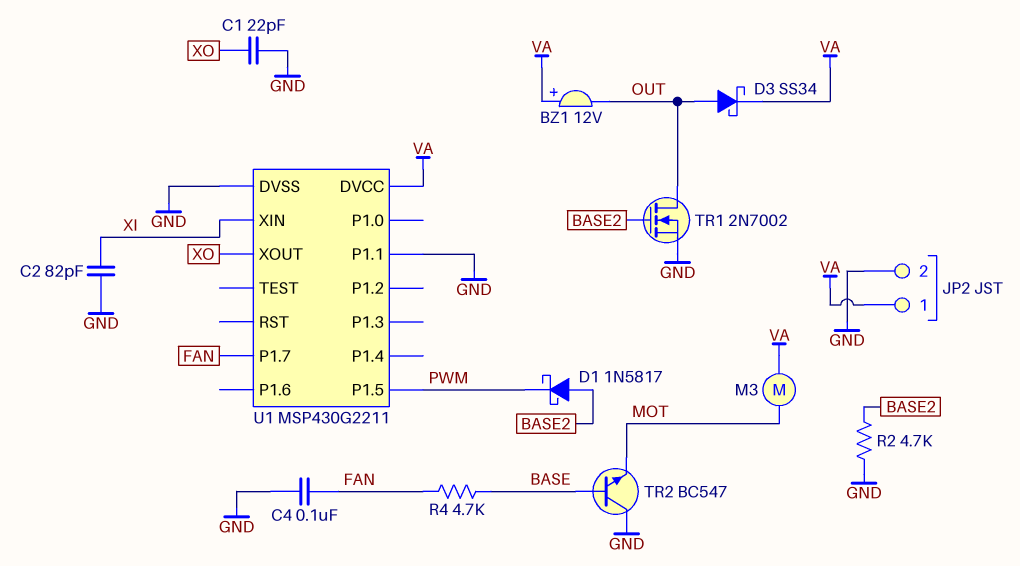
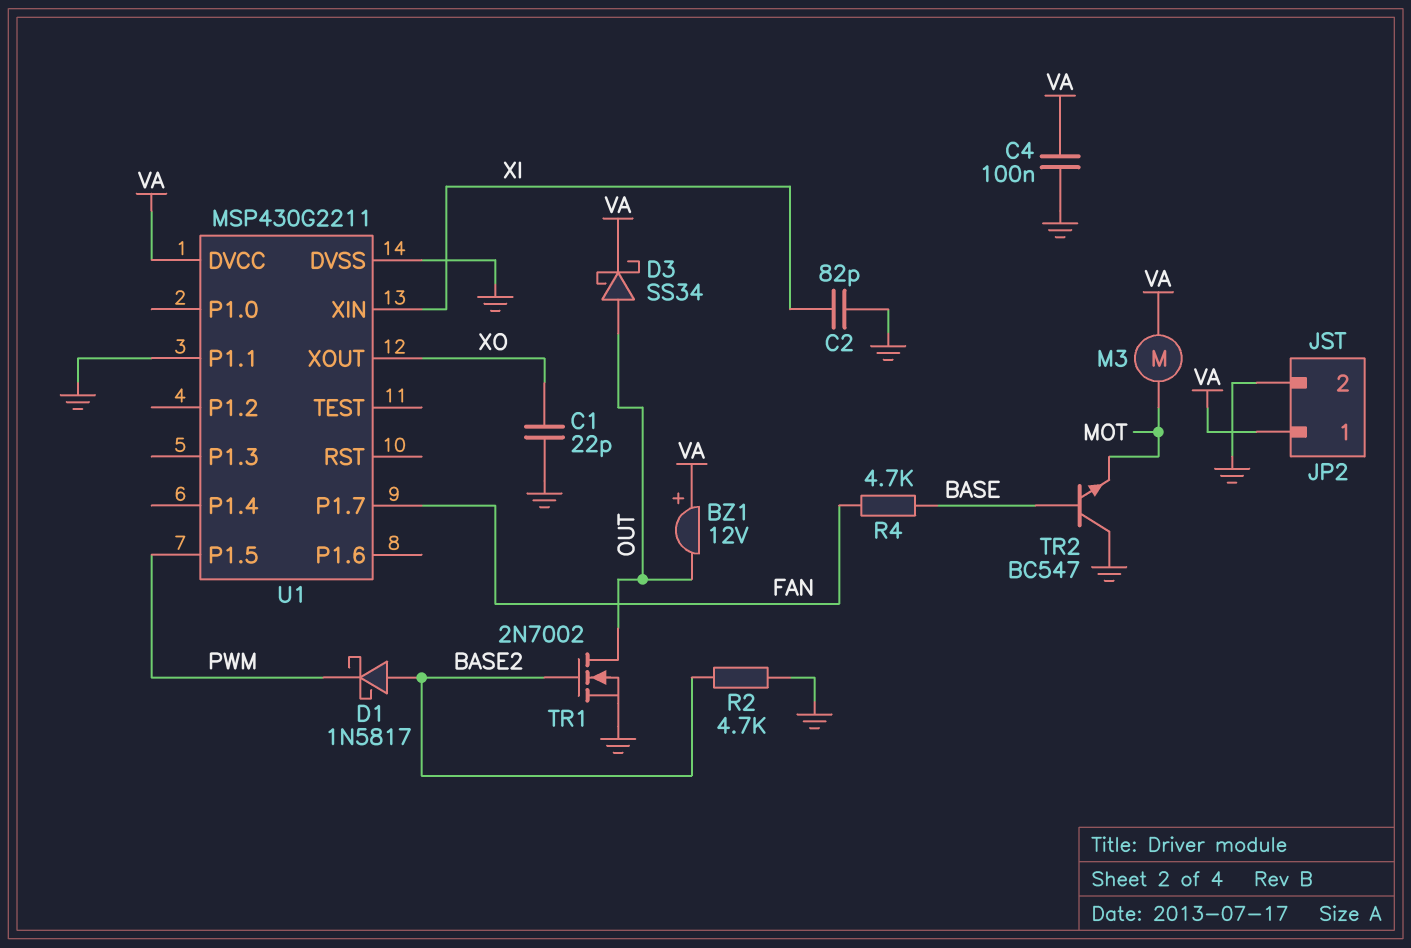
C4: 100nF (FAN, GND) -> 100nF (GND, VA)

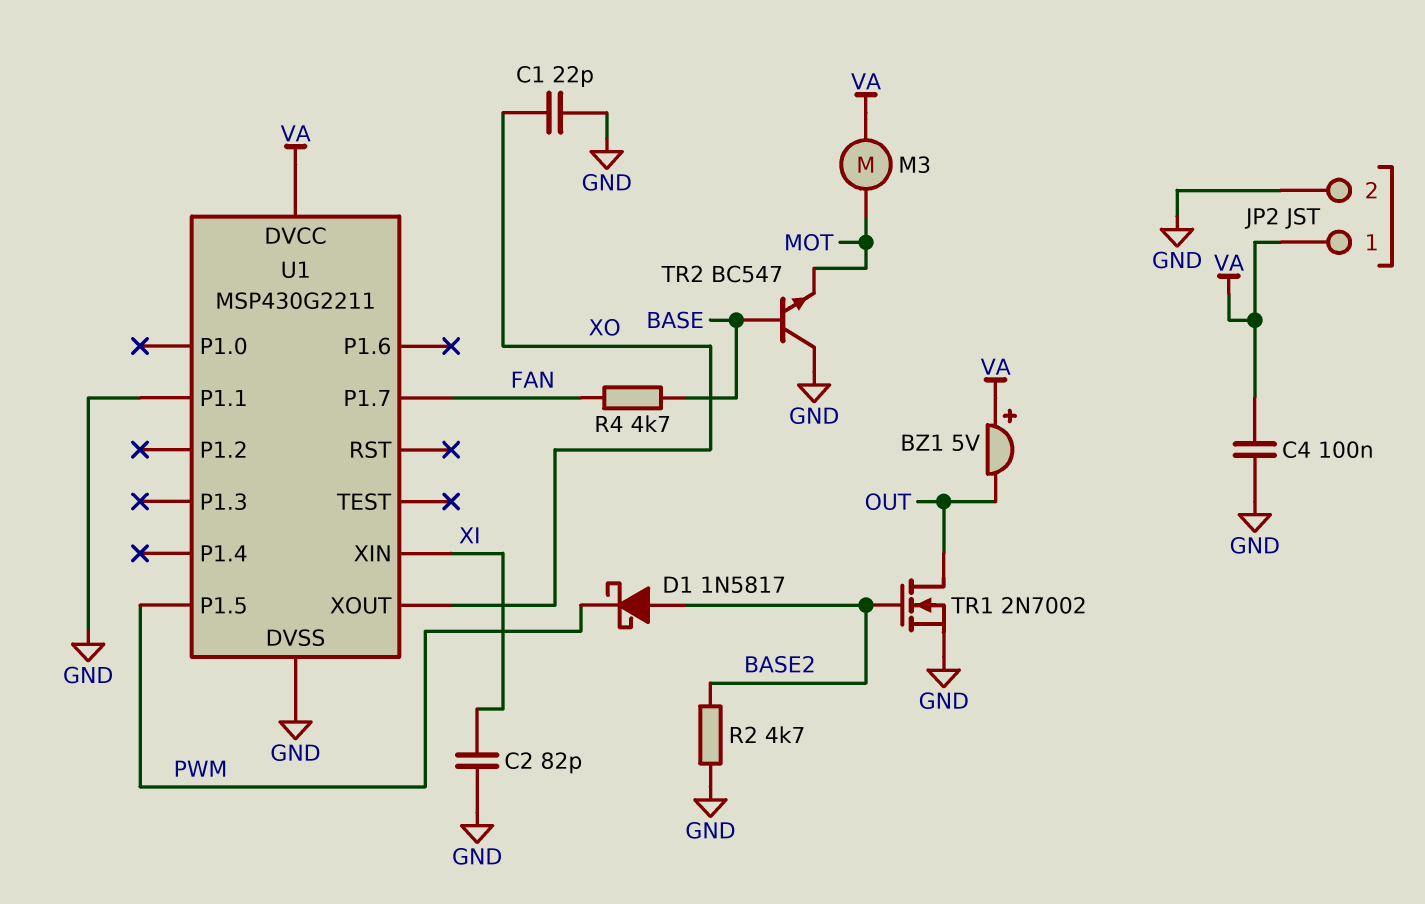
BZ1: buzzer 12V (plus VA, minus OUT) -> buzzer 5V (plus VA, minus OUT)
D3: schottky SS34 (A OUT, K VA) -> none

